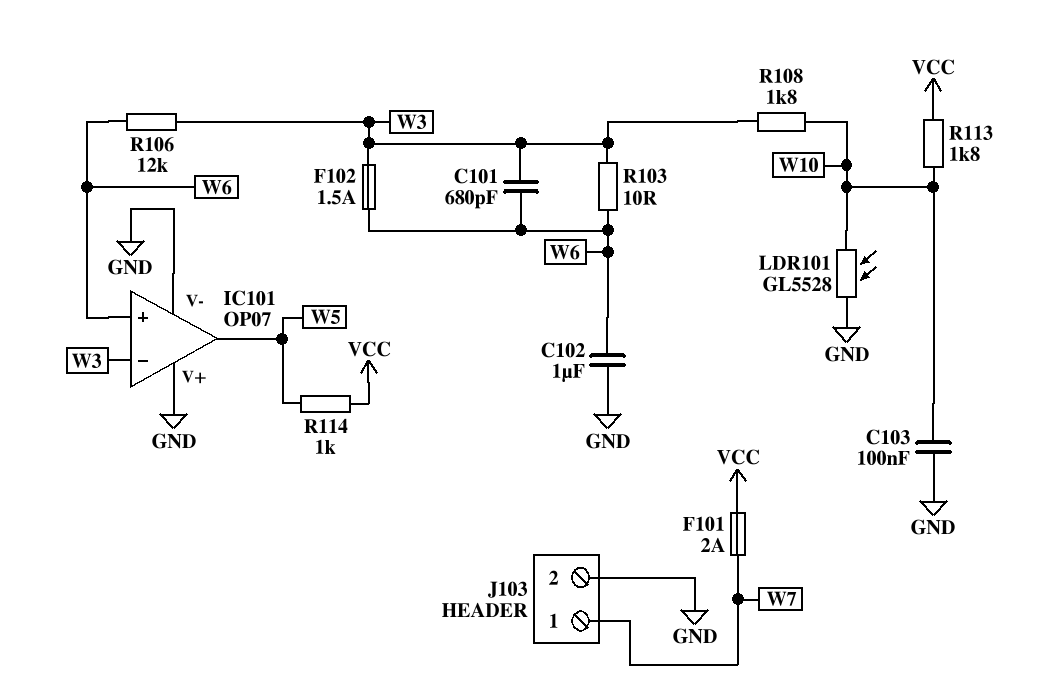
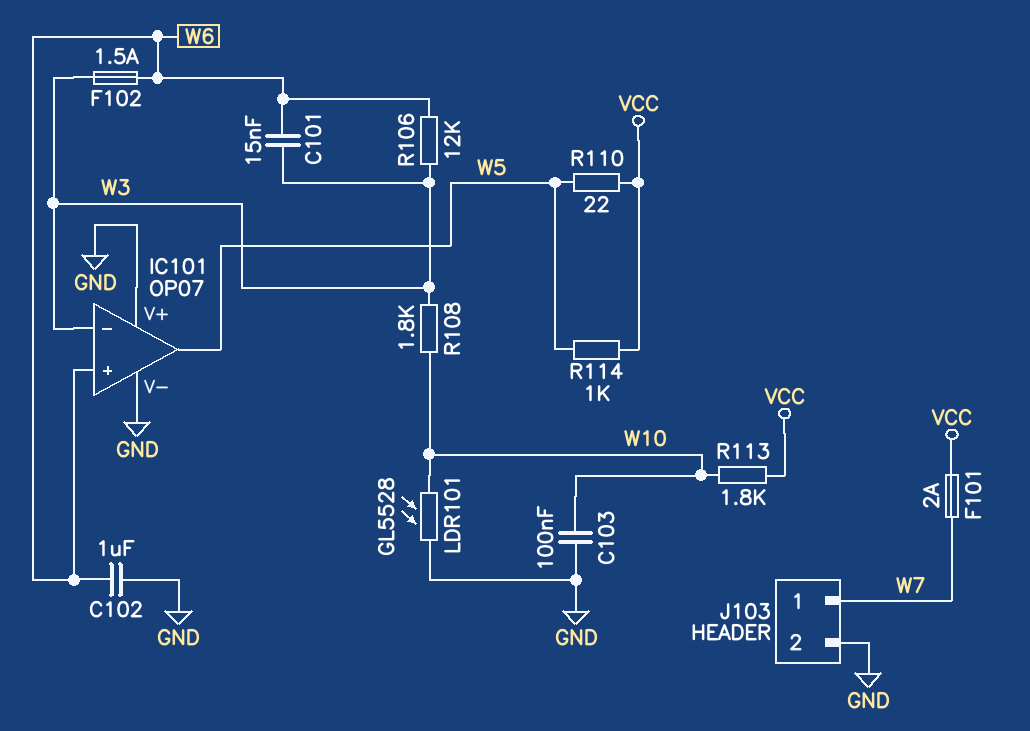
C101: 680pF (W3, W6) -> 15nF (W3, W6)
R103: 10 (W3, W6) -> none
R110: none -> 22 (VCC, W5)

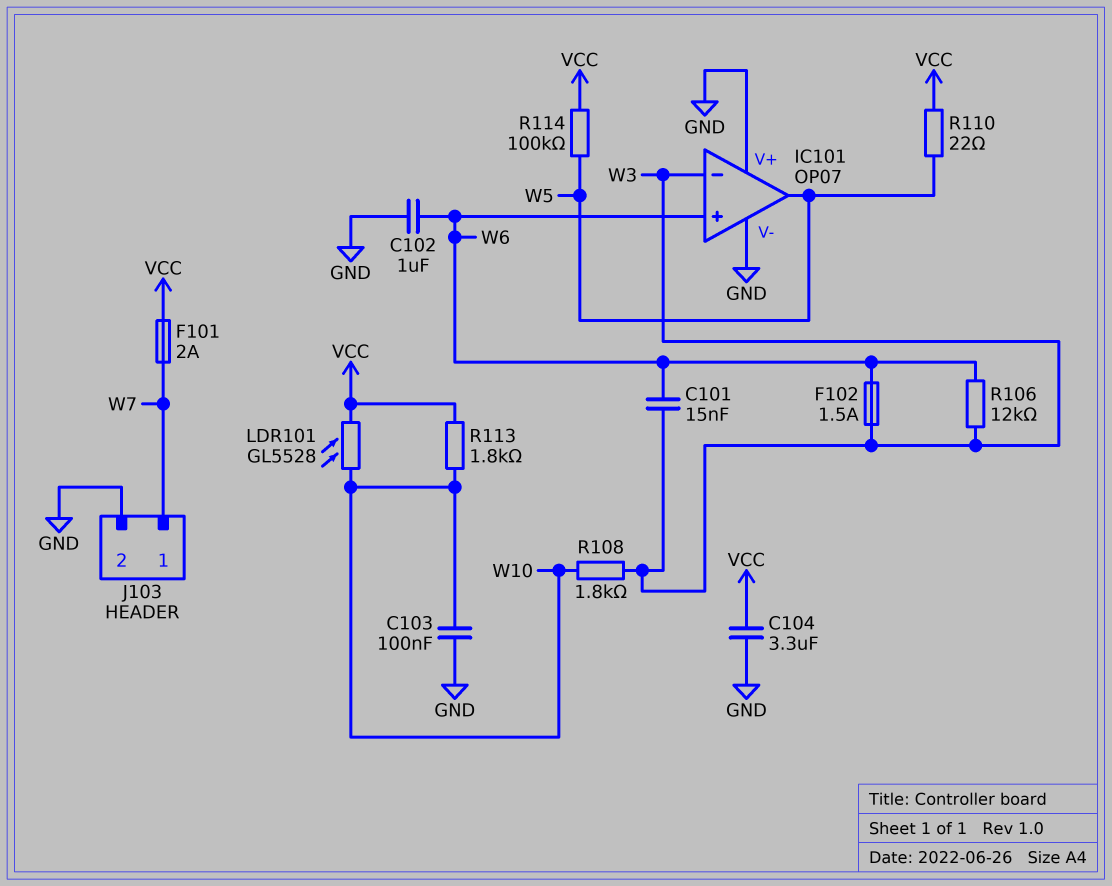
C104: none -> 3.3uF (GND, VCC)
LDR101: GL5528 (GND, W10) -> GL5528 (VCC, W10)
R114: 1k (VCC, W5) -> 100k (VCC, W5)

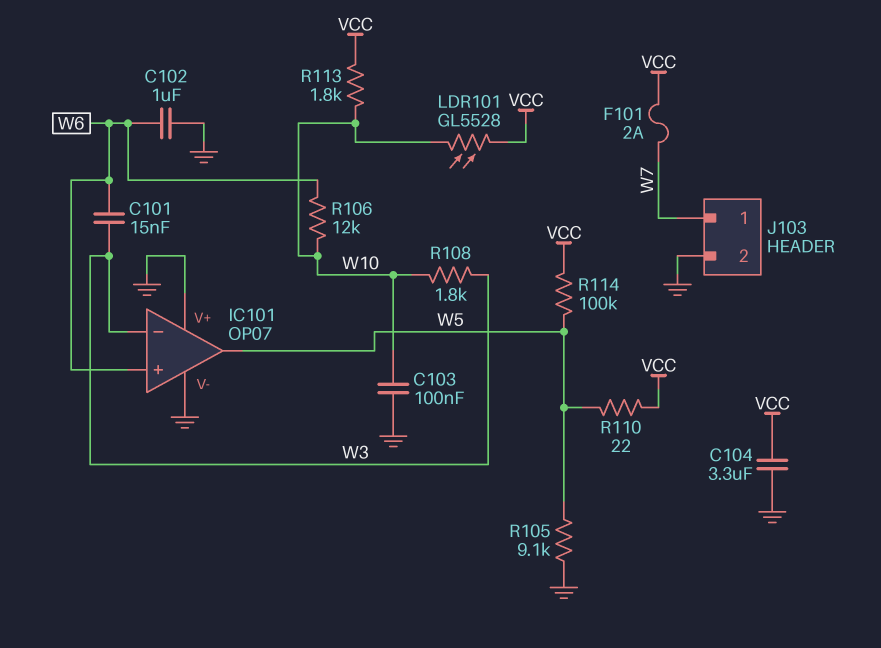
F102: 1.5A (W3, W6) -> none
R105: none -> 9.1k (GND, W5)
R106: 12k (W3, W6) -> 12k (W6, W10)

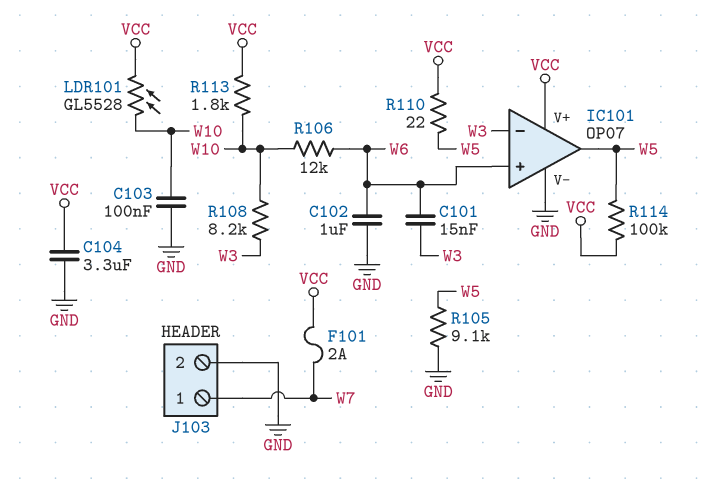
IC101 pin V+: GND -> VCC
R108: 1.8k (W3, W10) -> 8.2k (W3, W10)

